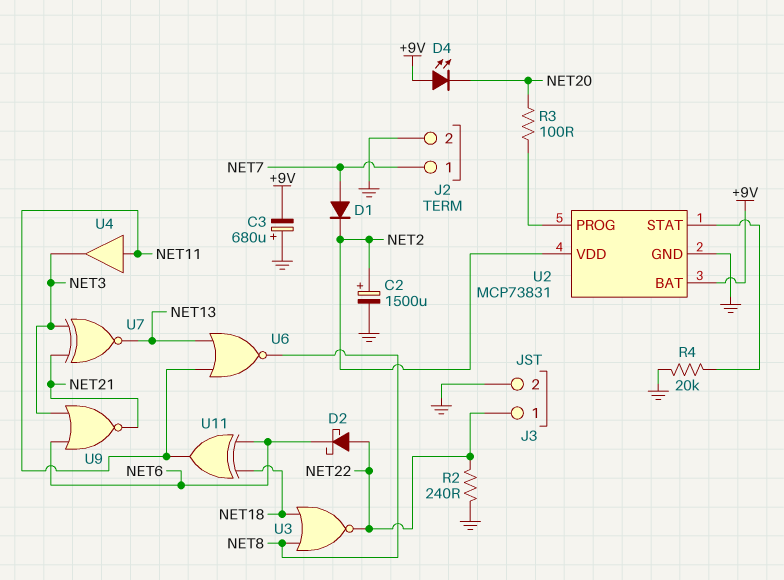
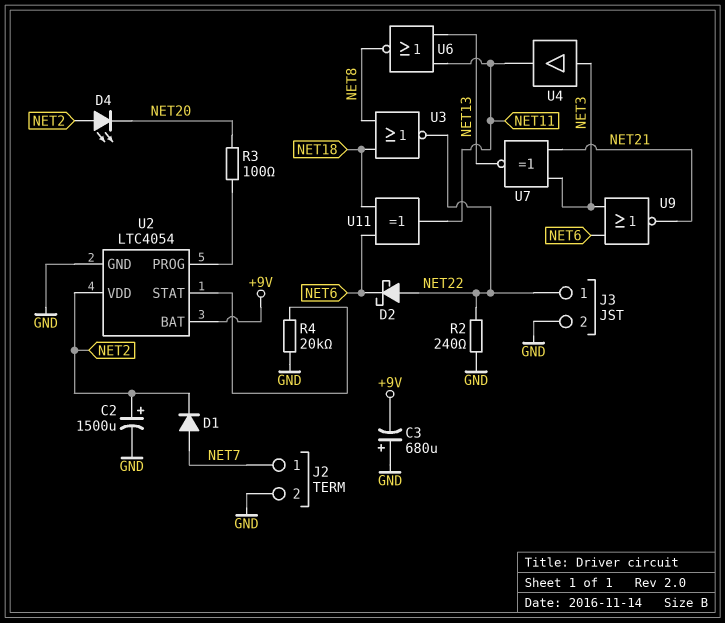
D4: LED (A +9V, K NET20) -> LED (A NET2, K NET20)
U2: MCP73831 -> LTC4054
U4: buffer (in NET11, out NET3) -> buffer (in NET3, out NET11)

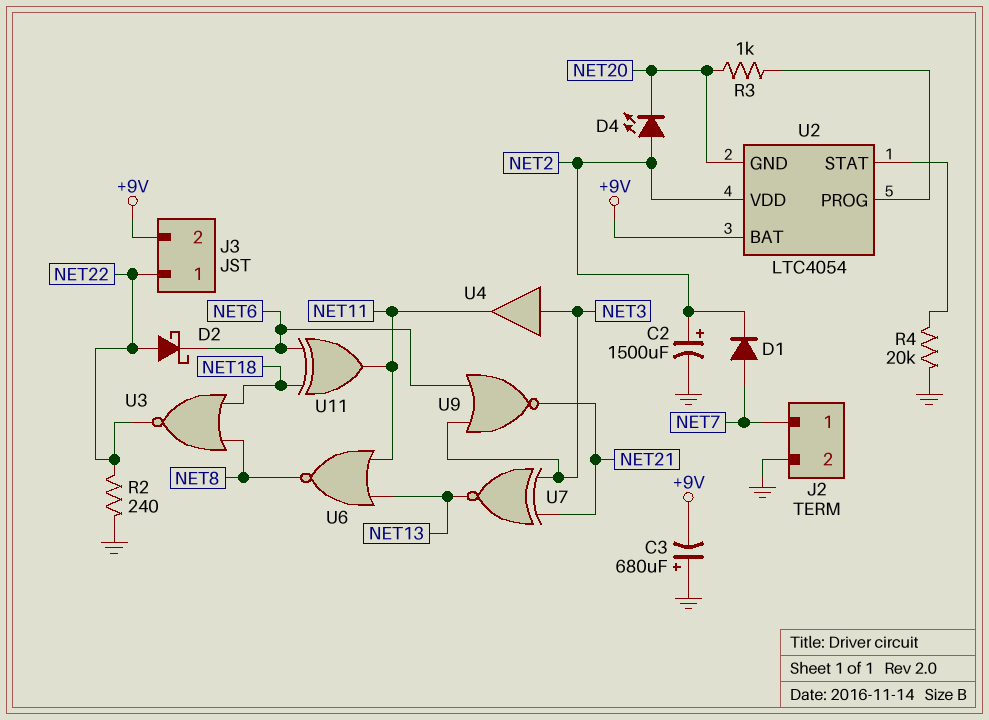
J3 pin 2: GND -> +9V
R3: 100 (NET20, U2/PROG) -> 1k (NET20, U2/PROG)
U2 pin GND: GND -> NET20

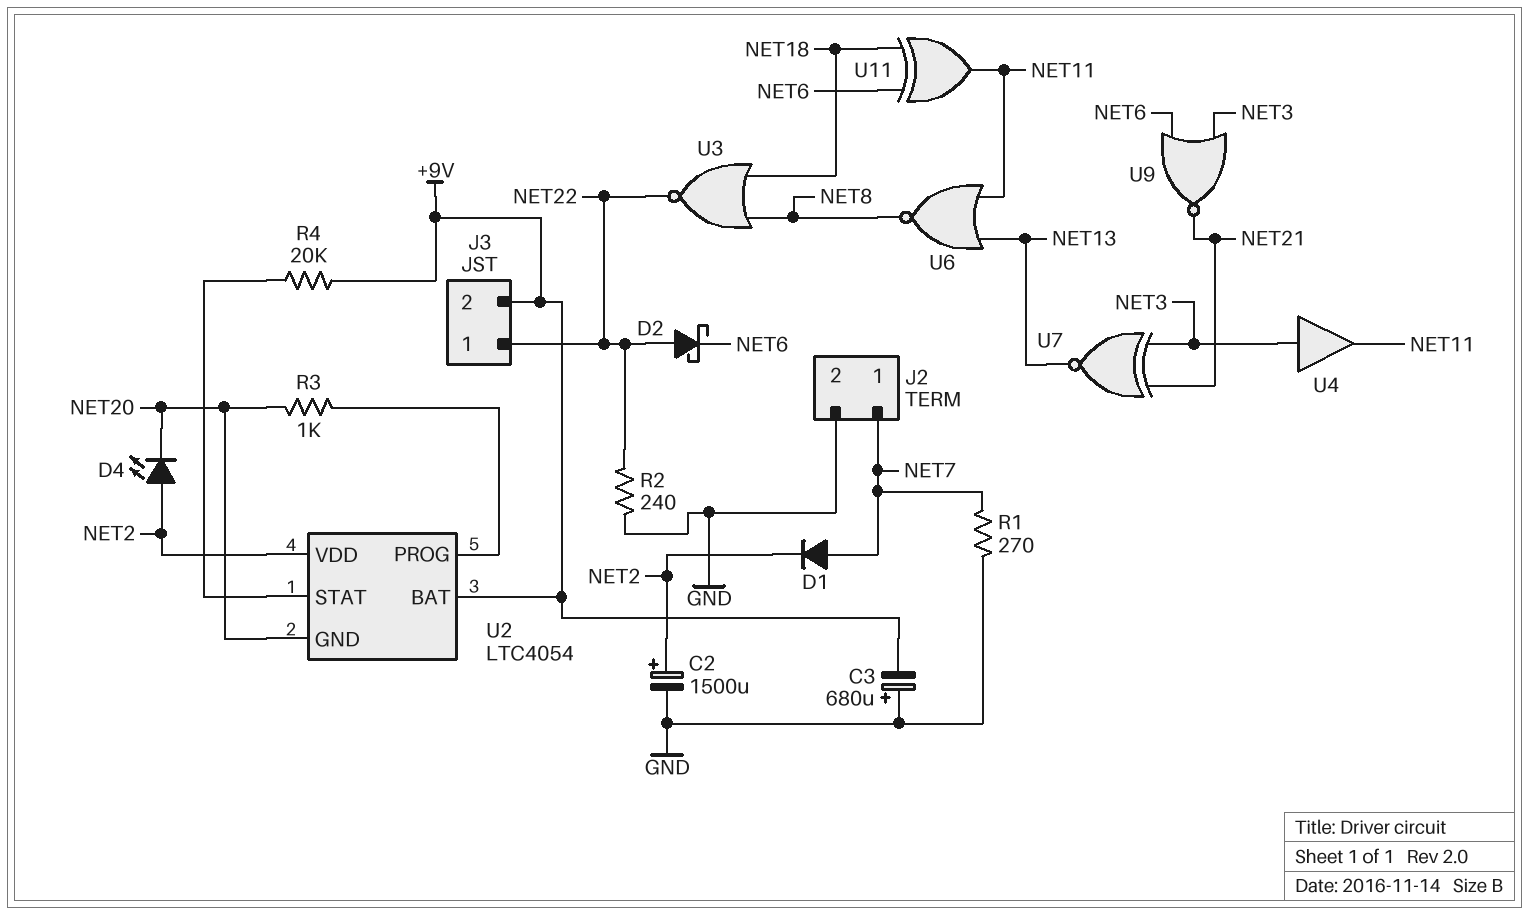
R1: none -> 270 (GND, NET7)
R4: 20k (GND, U2/STAT) -> 20k (+9V, U2/STAT)

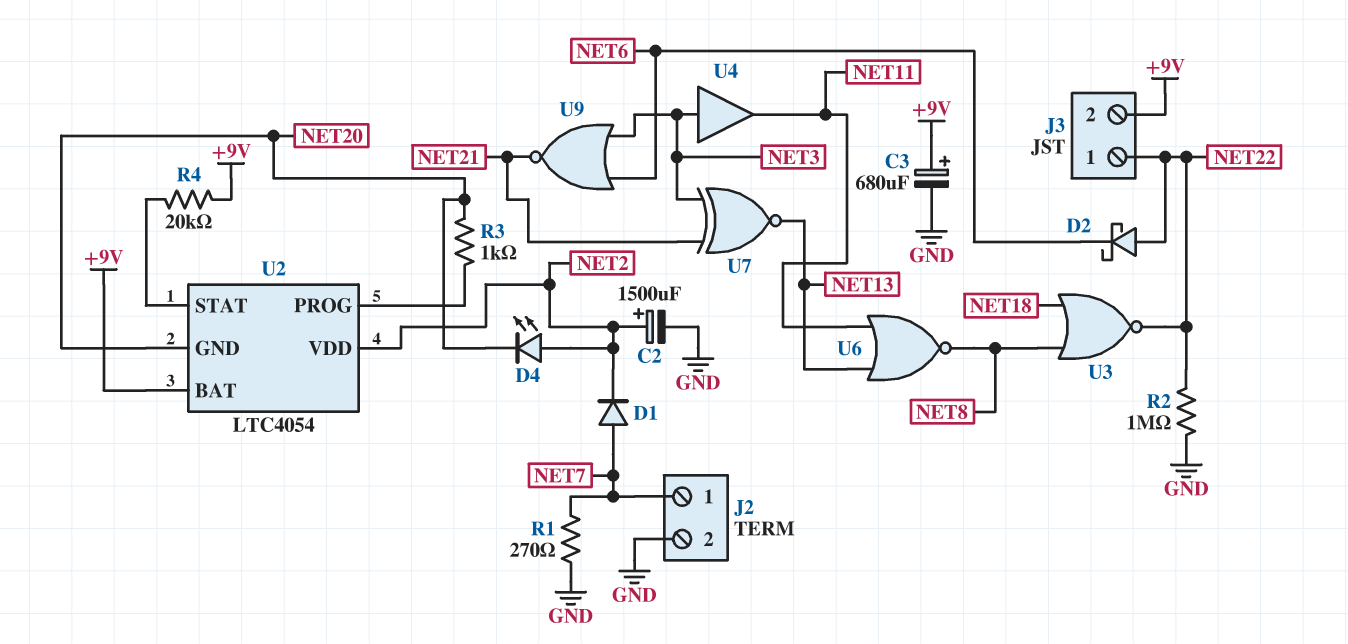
C3: 680uF (plus GND, minus +9V) -> 680uF (plus +9V, minus GND)
R2: 240 (GND, NET22) -> 1M (GND, NET22)
U11: XOR (in NET6, in NET18, out NET11) -> none

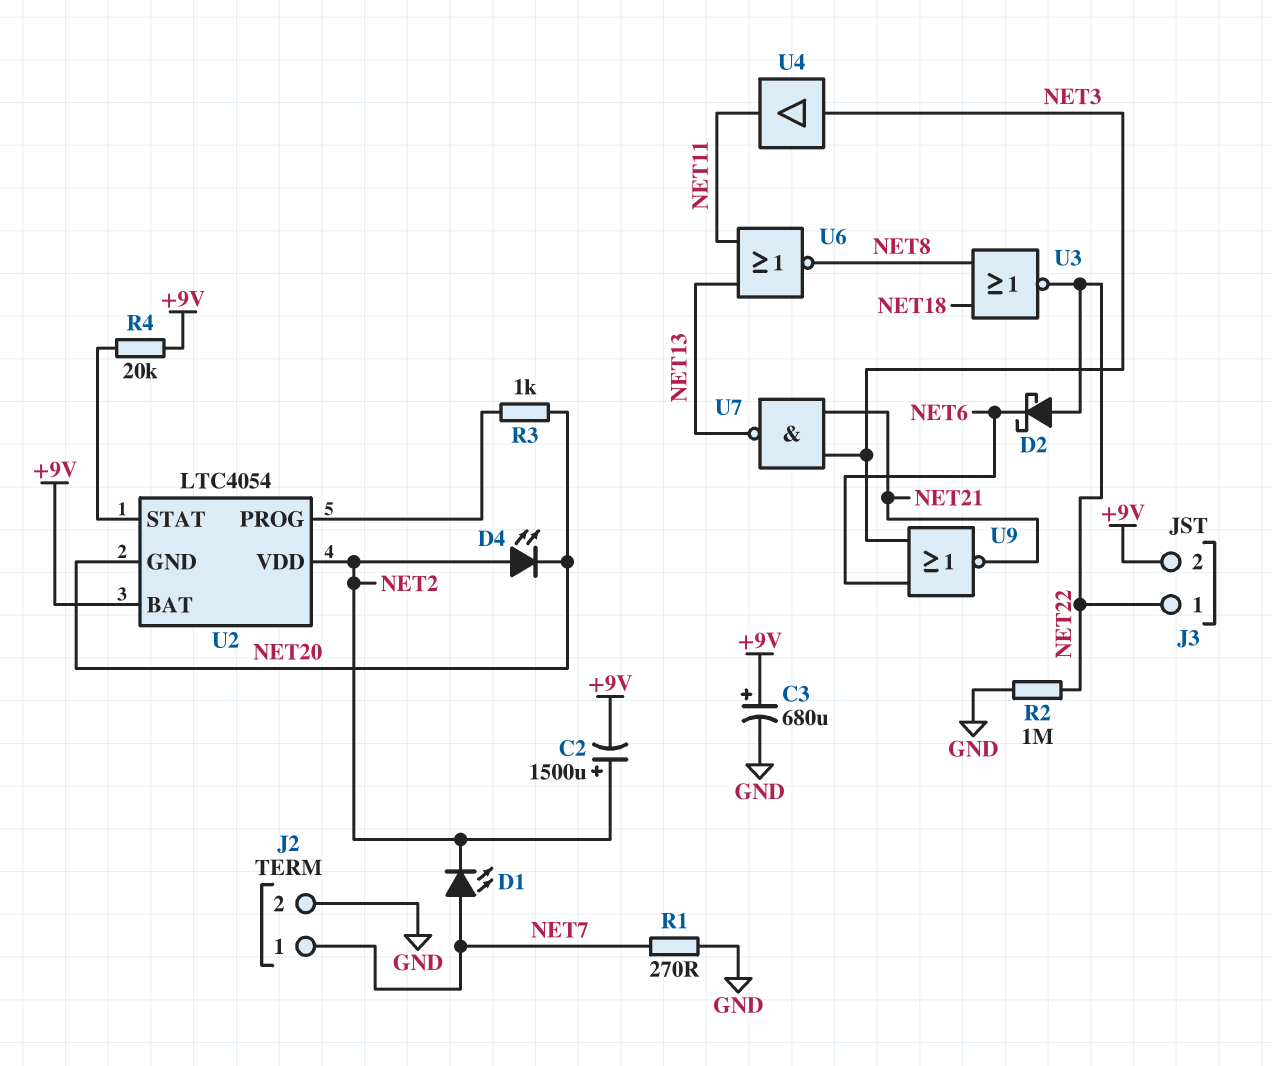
C2: 1500uF (plus NET2, minus GND) -> 1500uF (plus NET2, minus +9V)
D1: diode (A NET7, K NET2) -> LED (A NET7, K NET2)
U7: XNOR (in NET3, in NET21, out NET13) -> NAND (in NET3, in NET21, out NET13)

